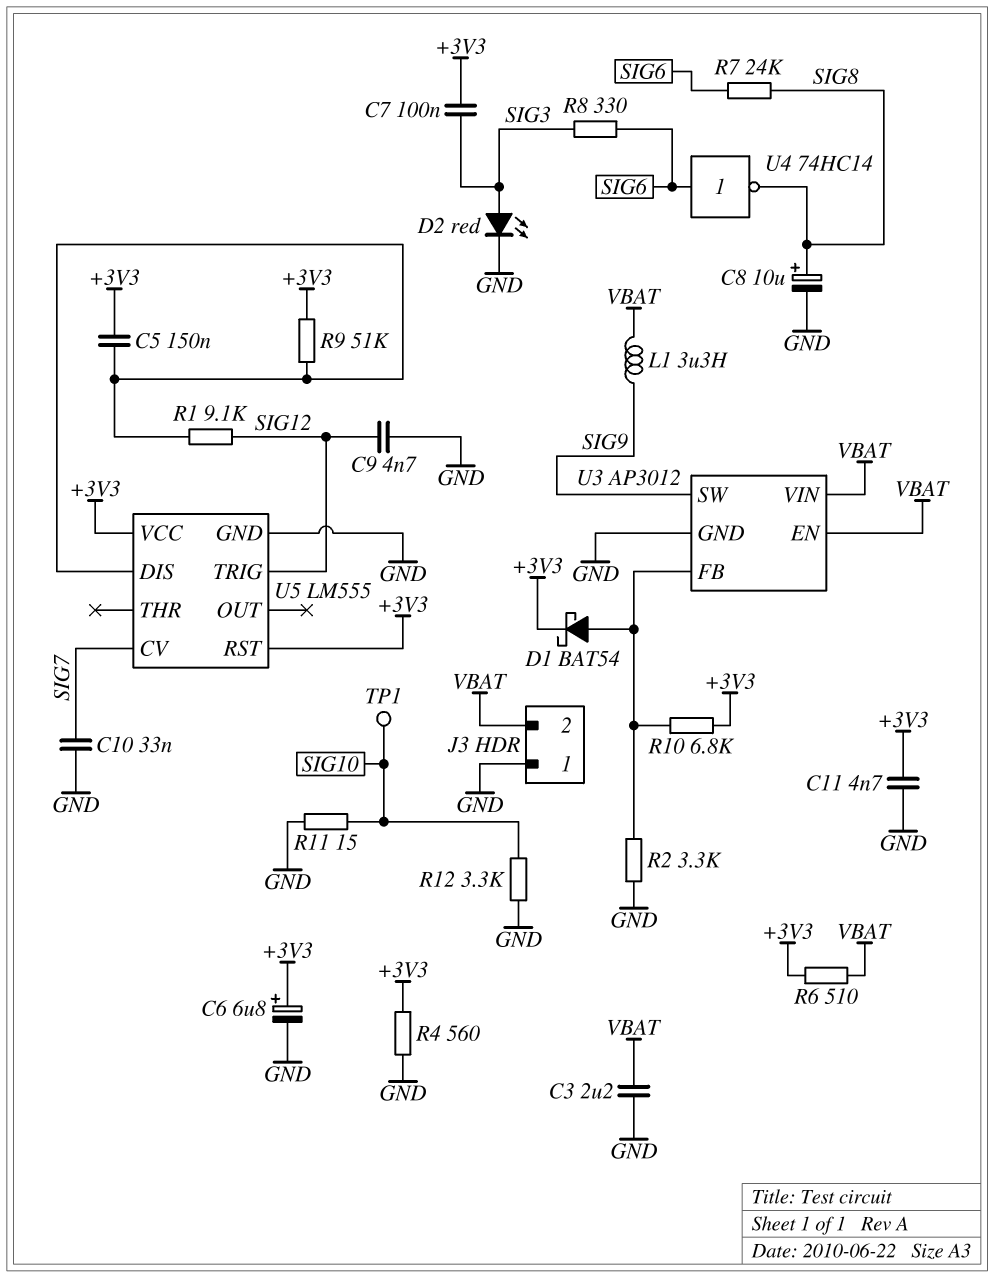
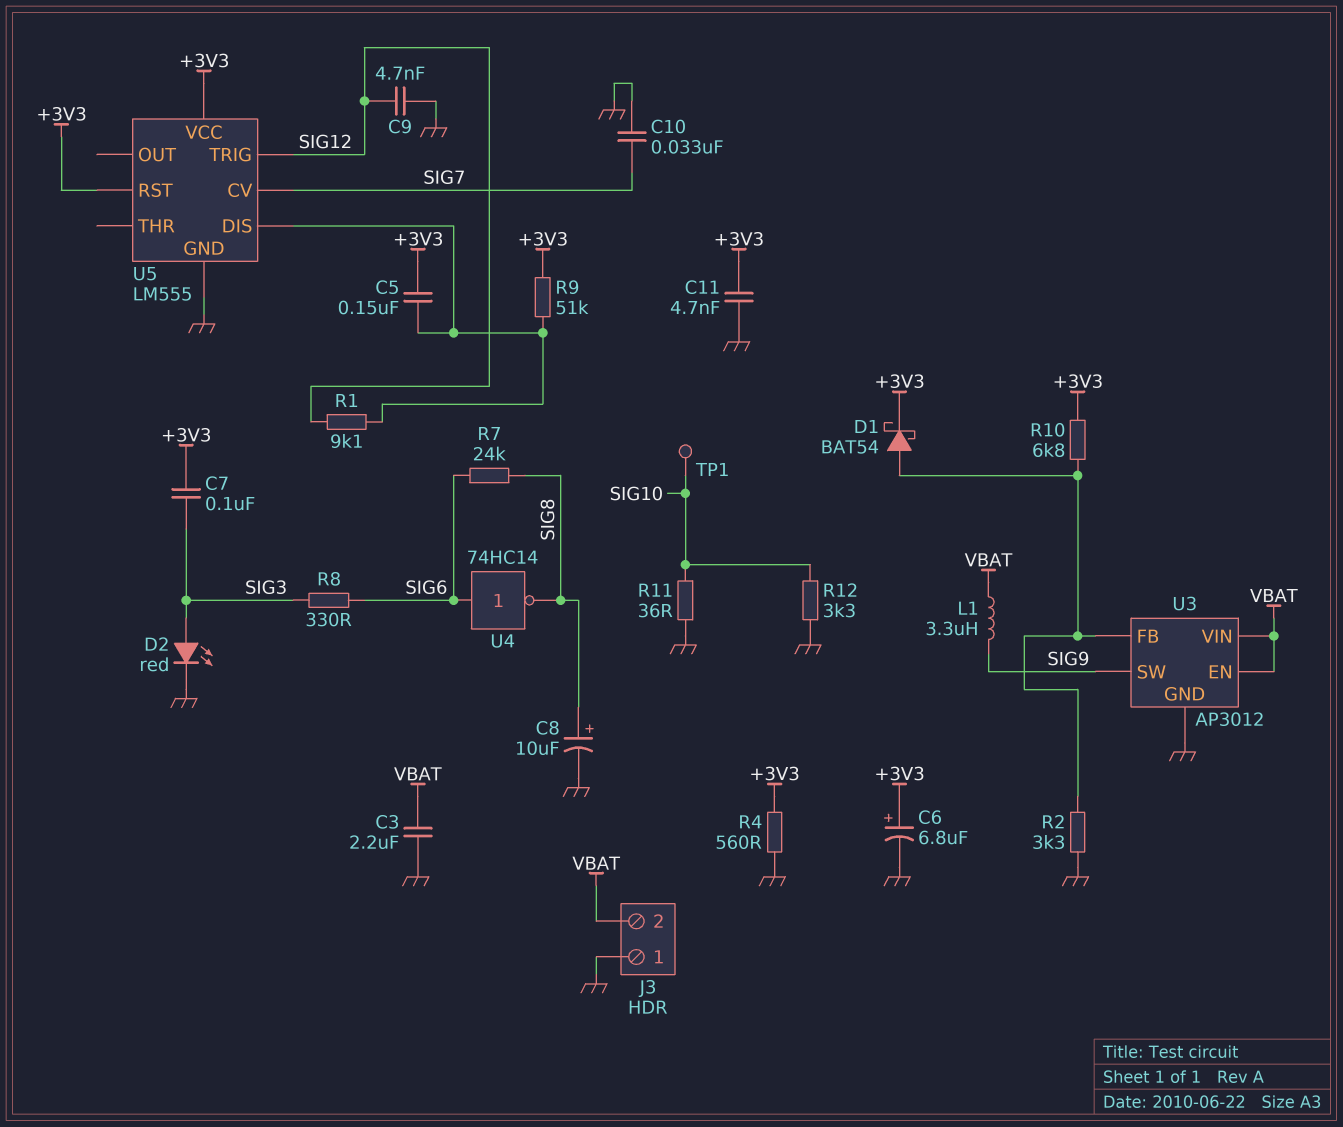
R6: 510 (+3V3, VBAT) -> none
R11: 15 (GND, SIG10) -> 36 (GND, SIG10)

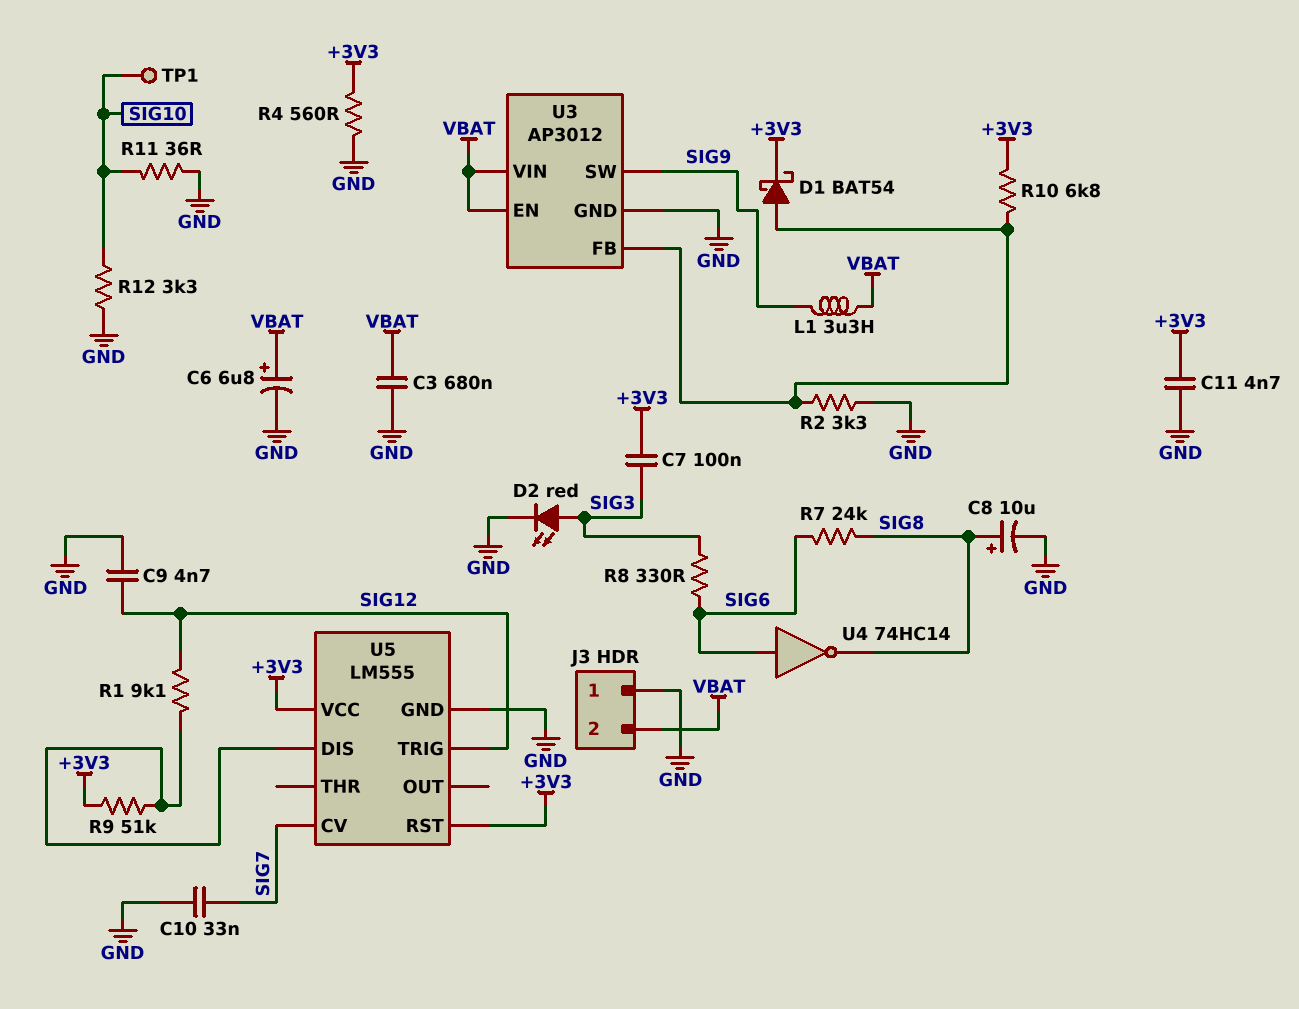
C3: 2.2uF (GND, VBAT) -> 680nF (GND, VBAT)
C5: 150nF (+3V3, U5/DIS) -> none
C6: 6.8uF (plus +3V3, minus GND) -> 6.8uF (plus VBAT, minus GND)

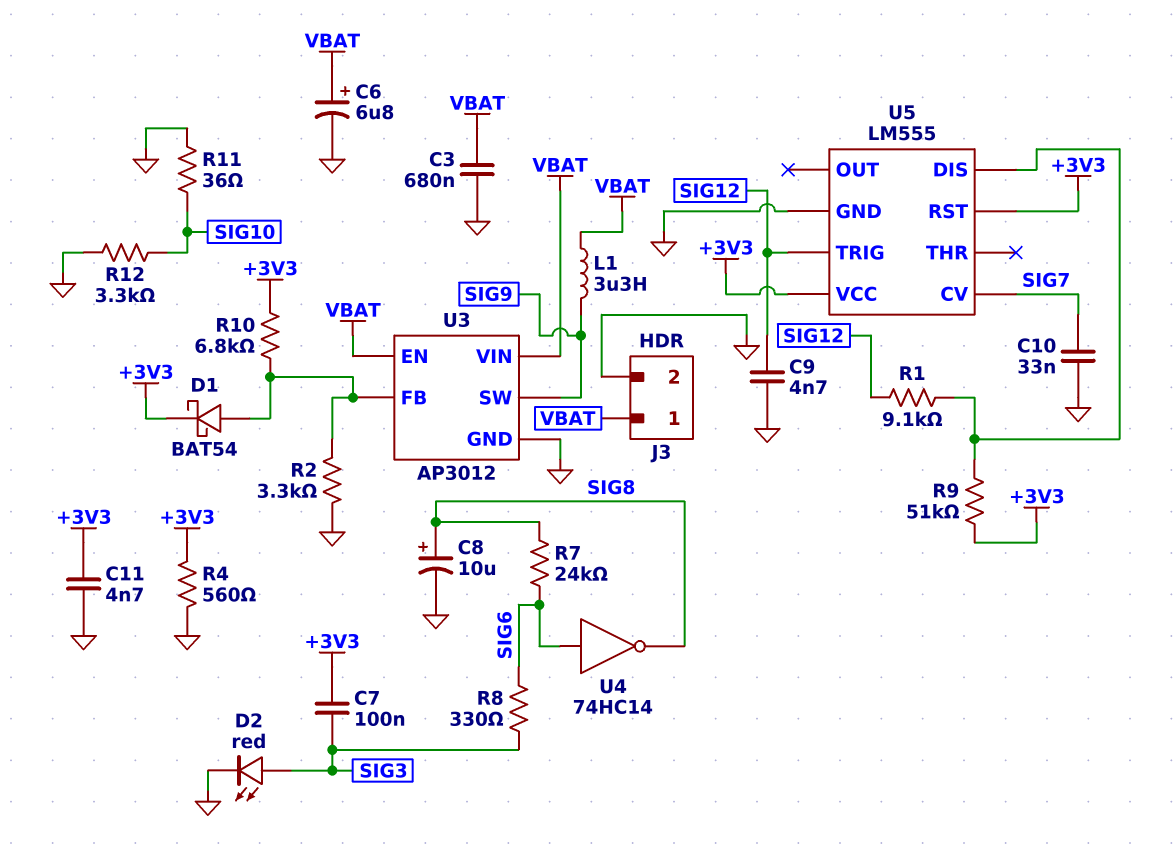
J3 pin 1: GND -> VBAT
J3 pin 2: VBAT -> GND
TP1: test point (SIG10) -> none

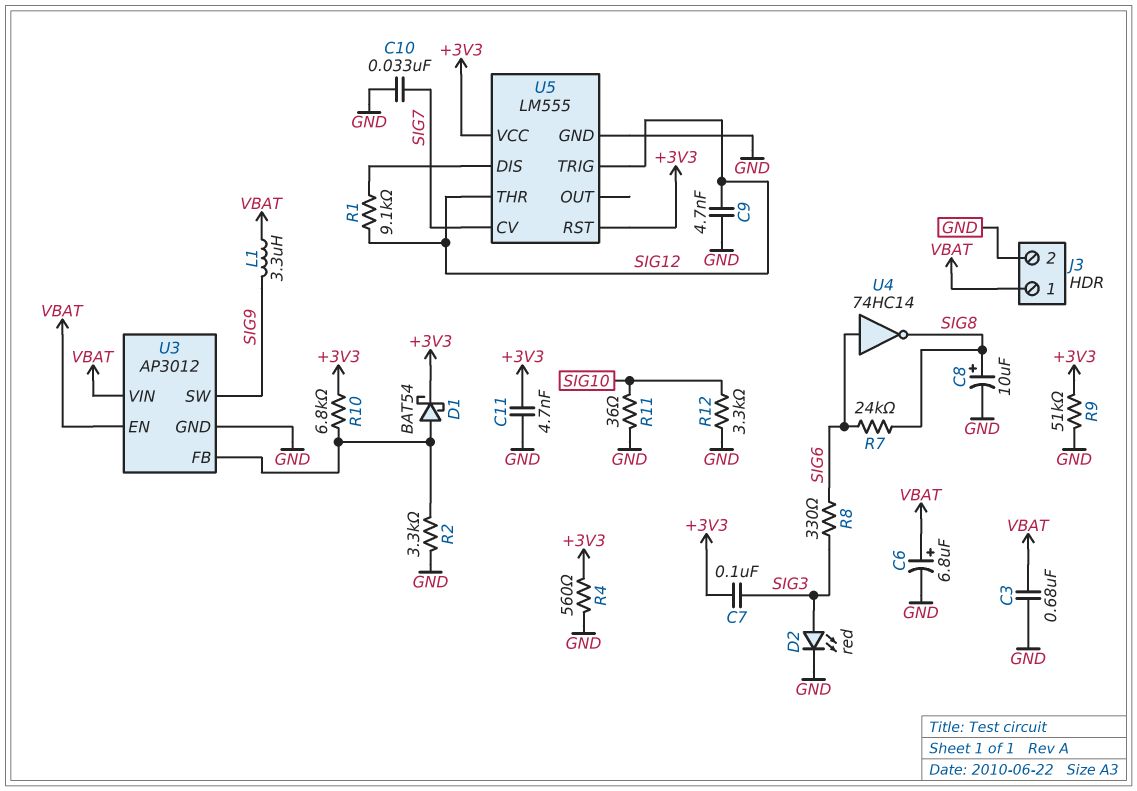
R9: 51k (+3V3, U5/DIS) -> 51k (+3V3, GND)
U5 pin THR: none -> SIG12

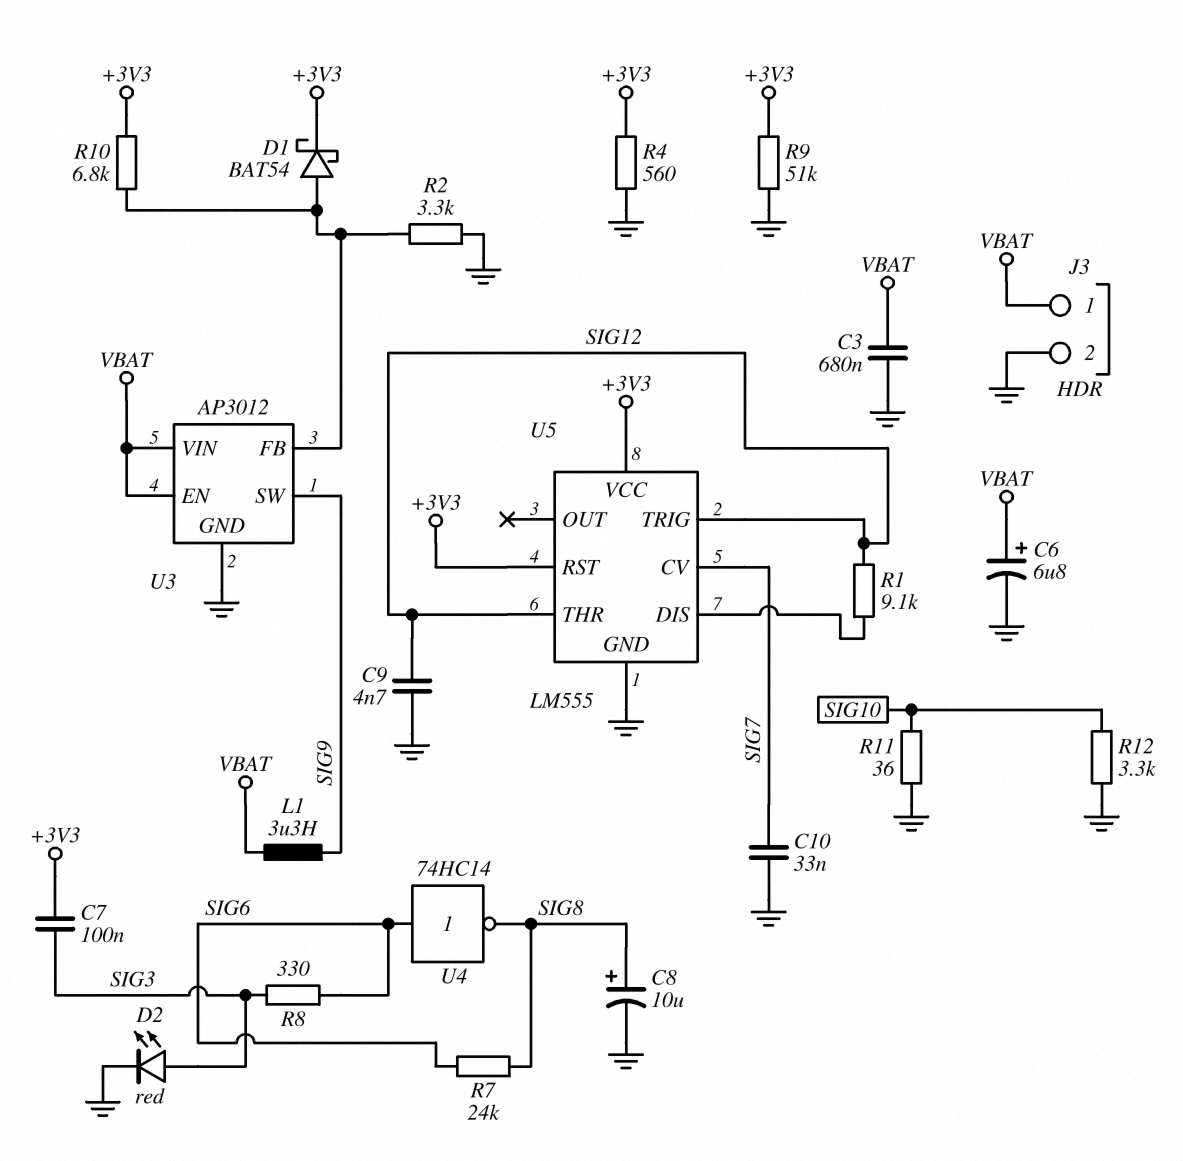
C11: 4.7nF (+3V3, GND) -> none

